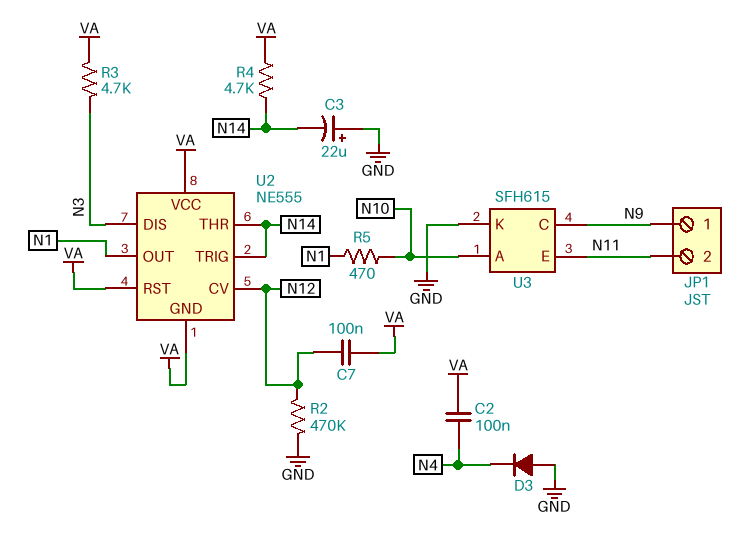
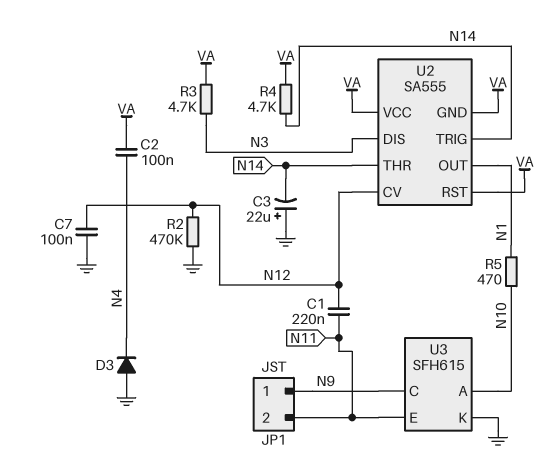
C1: none -> 220nF (N11, N12)
C7: 100nF (N12, VA) -> 100nF (GND, N12)
U2: NE555 -> SA555

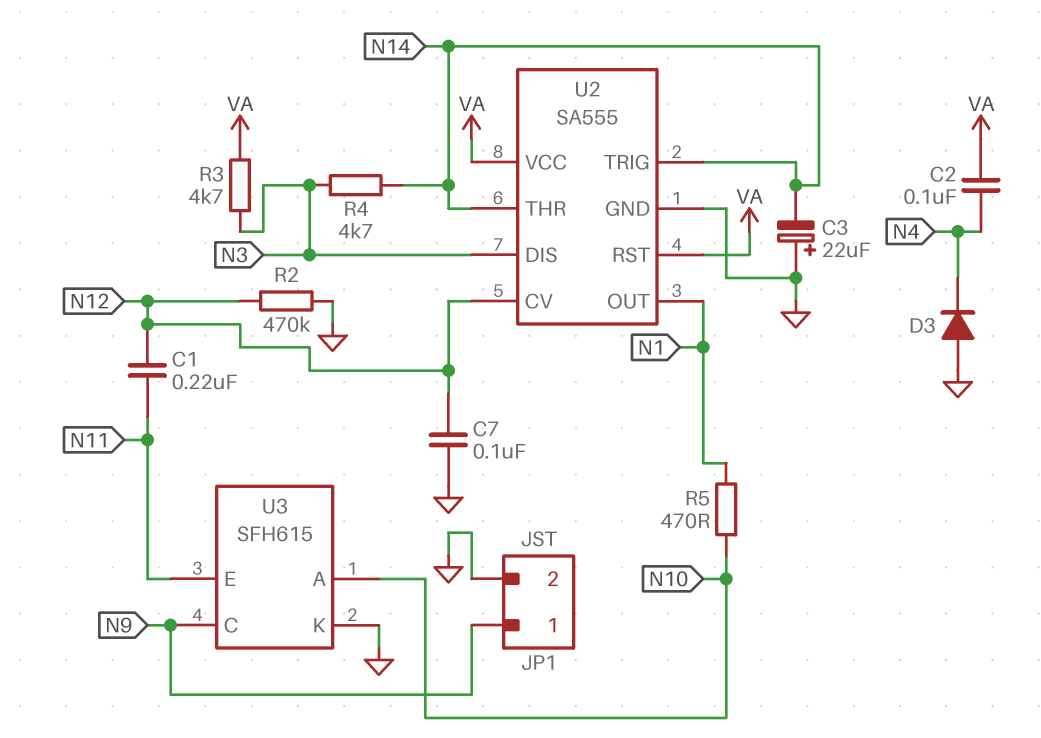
JP1 pin 2: N11 -> GND
R4: 4.7k (N14, VA) -> 4.7k (N3, N14)
U2 pin GND: VA -> GND

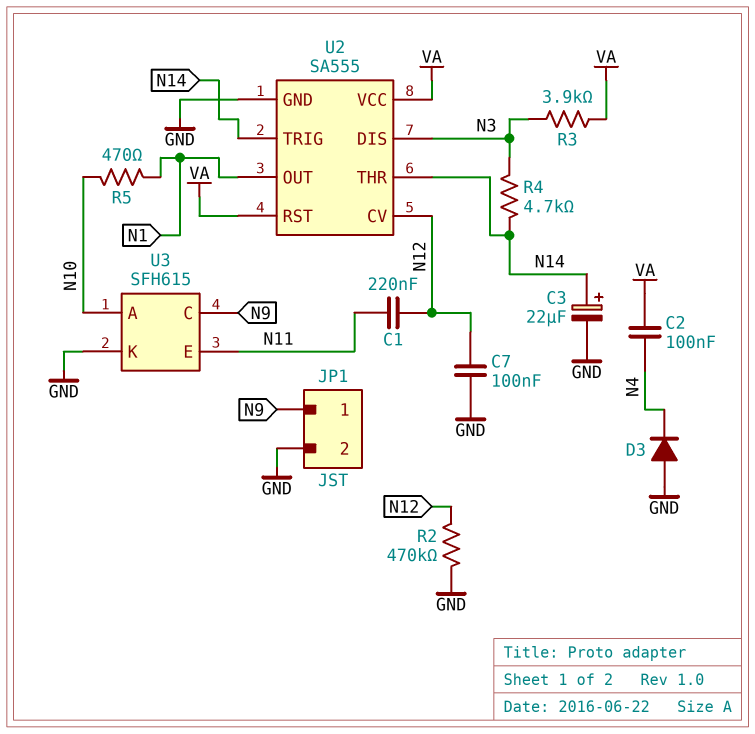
C3: 22uF (plus GND, minus N14) -> 22uF (plus N14, minus GND)
R3: 4.7k (N3, VA) -> 3.9k (N3, VA)

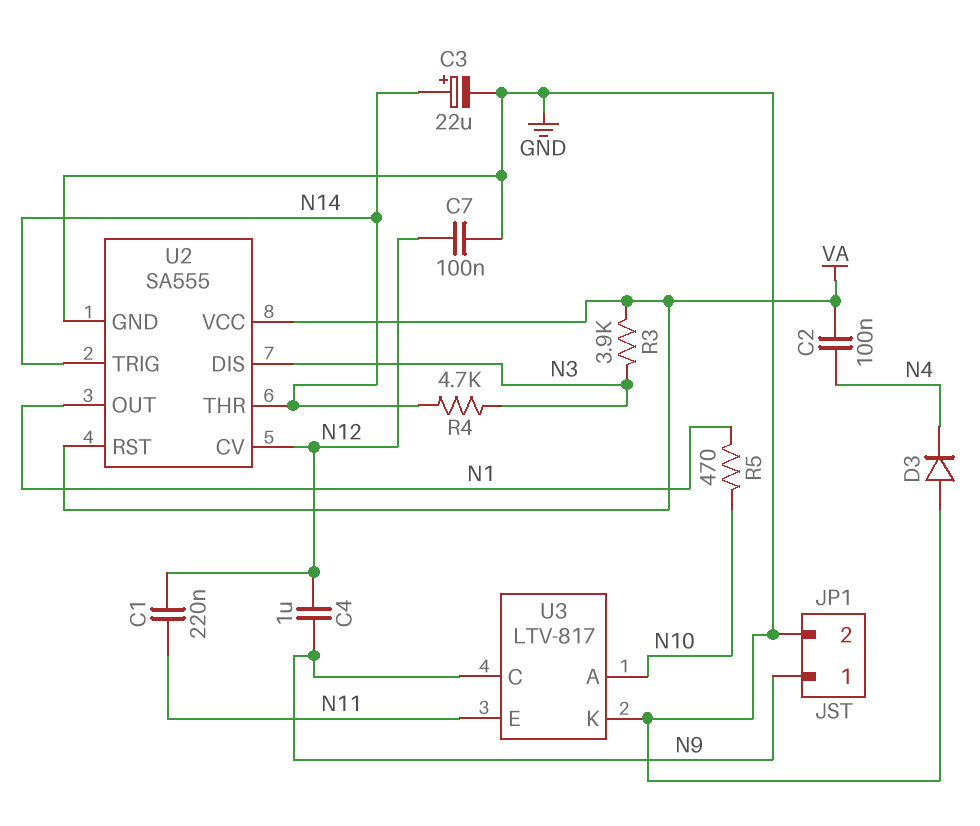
C4: none -> 1uF (N9, N12)
R2: 470k (GND, N12) -> none
U3: SFH615 -> LTV-817

